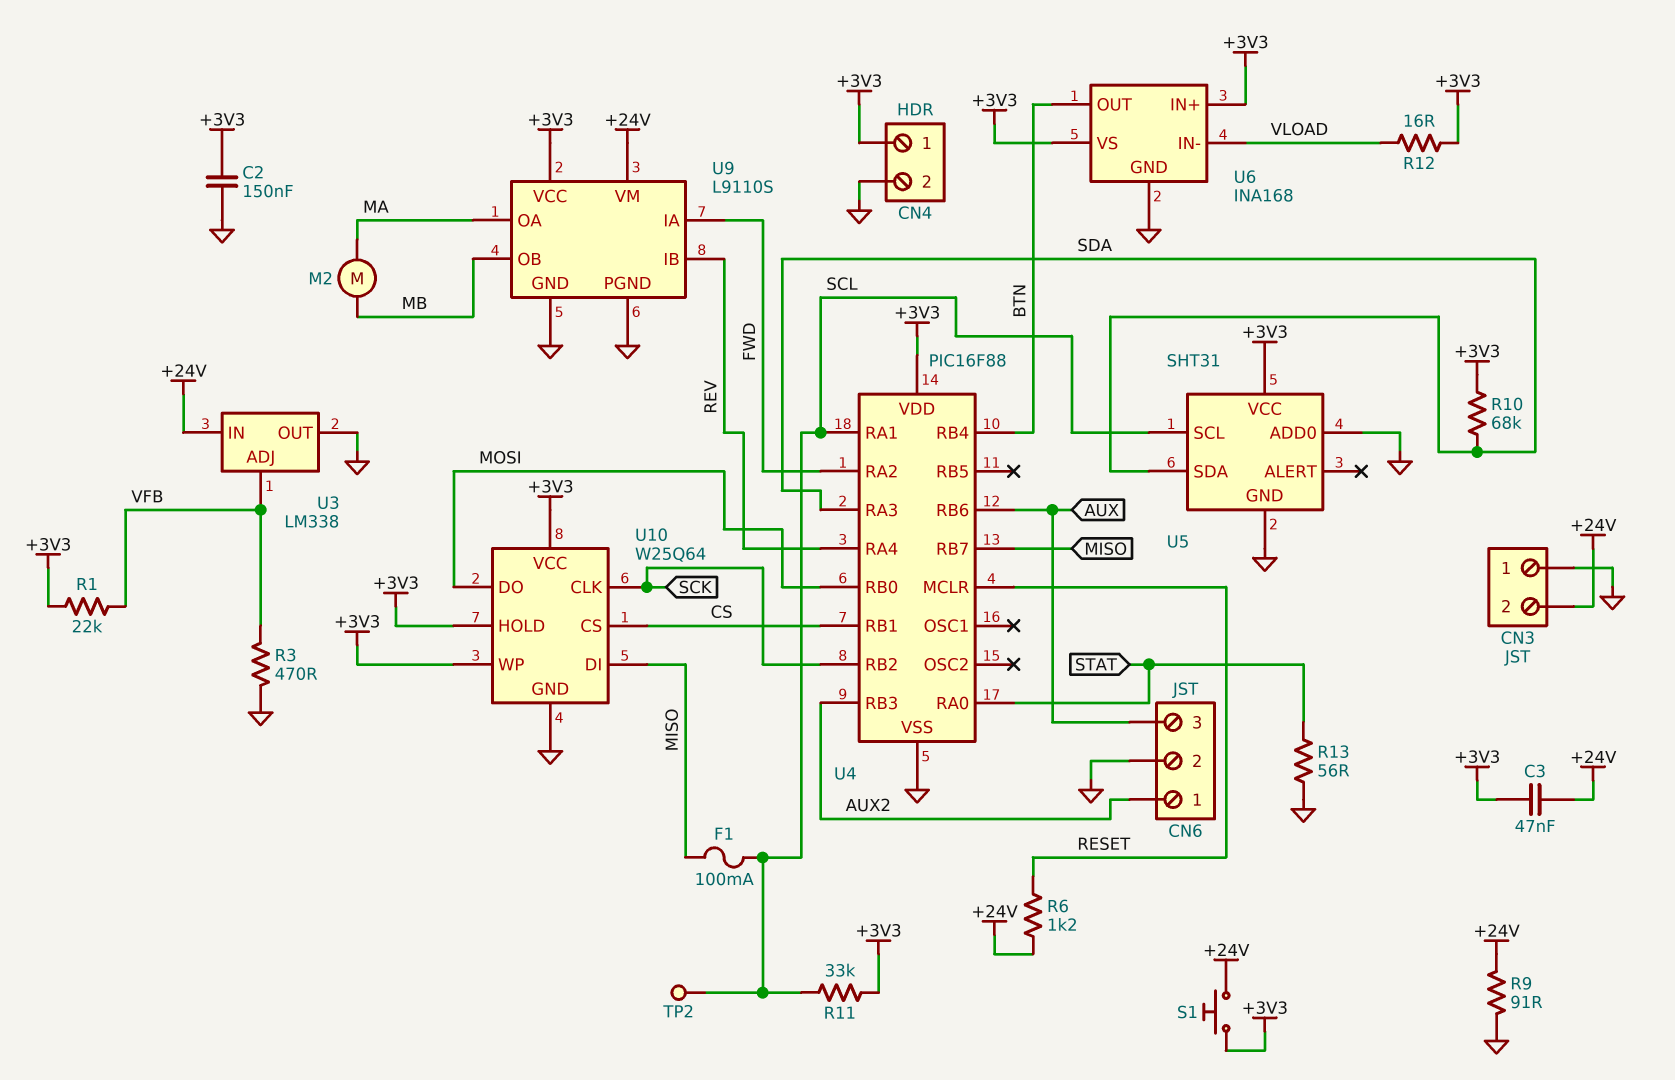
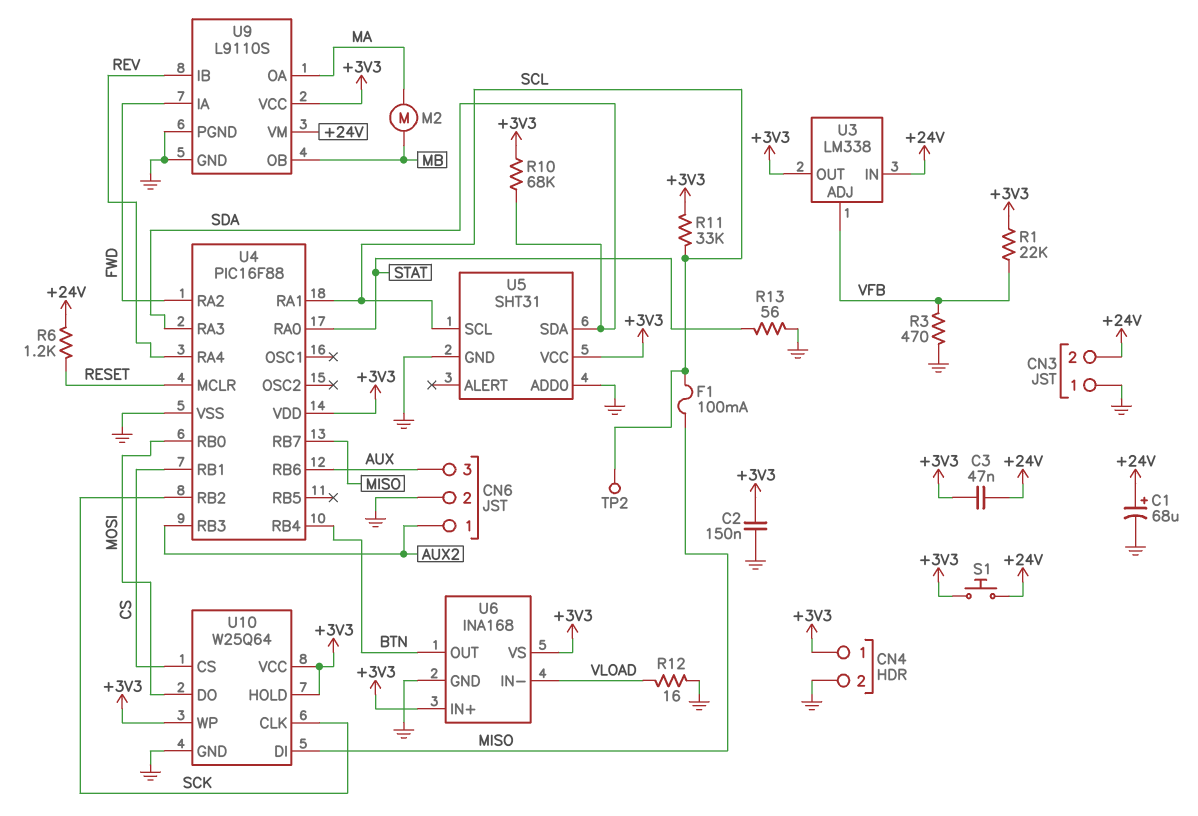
C1: none -> 68uF (plus +24V, minus GND)
R9: 91 (+24V, GND) -> none
R12: 16 (+3V3, VLOAD) -> 16 (GND, VLOAD)
U3 pin OUT: GND -> +3V3

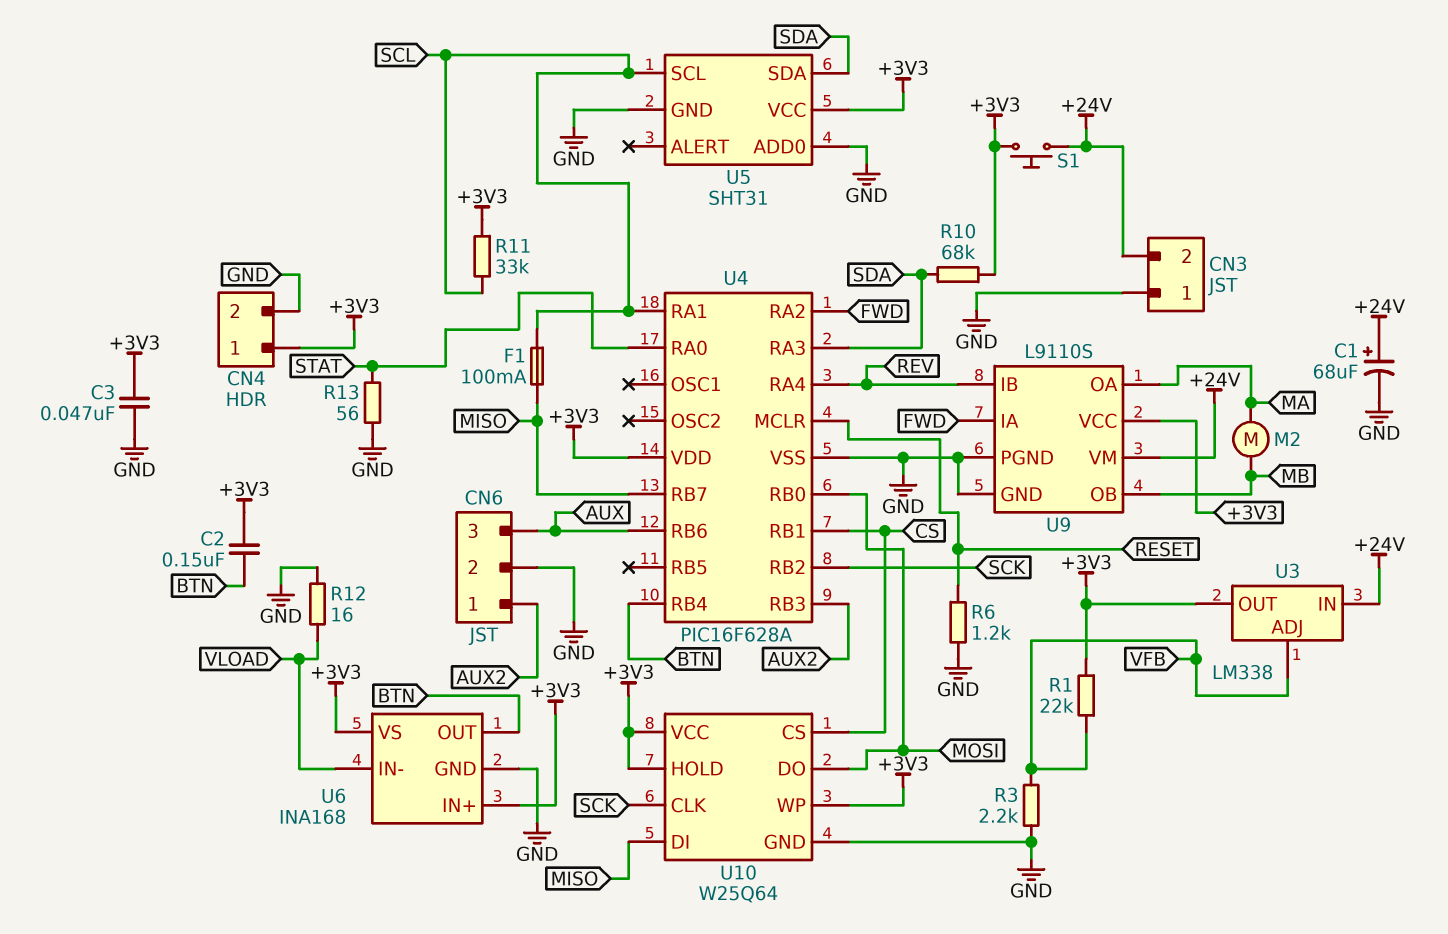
C2: 150nF (+3V3, GND) -> 150nF (+3V3, BTN)
C3: 47nF (+3V3, +24V) -> 47nF (+3V3, GND)
R3: 470 (GND, VFB) -> 2.2k (GND, VFB)
R6: 1.2k (+24V, RESET) -> 1.2k (GND, RESET)
TP2: test point (SCL) -> none
U4: PIC16F88 -> PIC16F628A

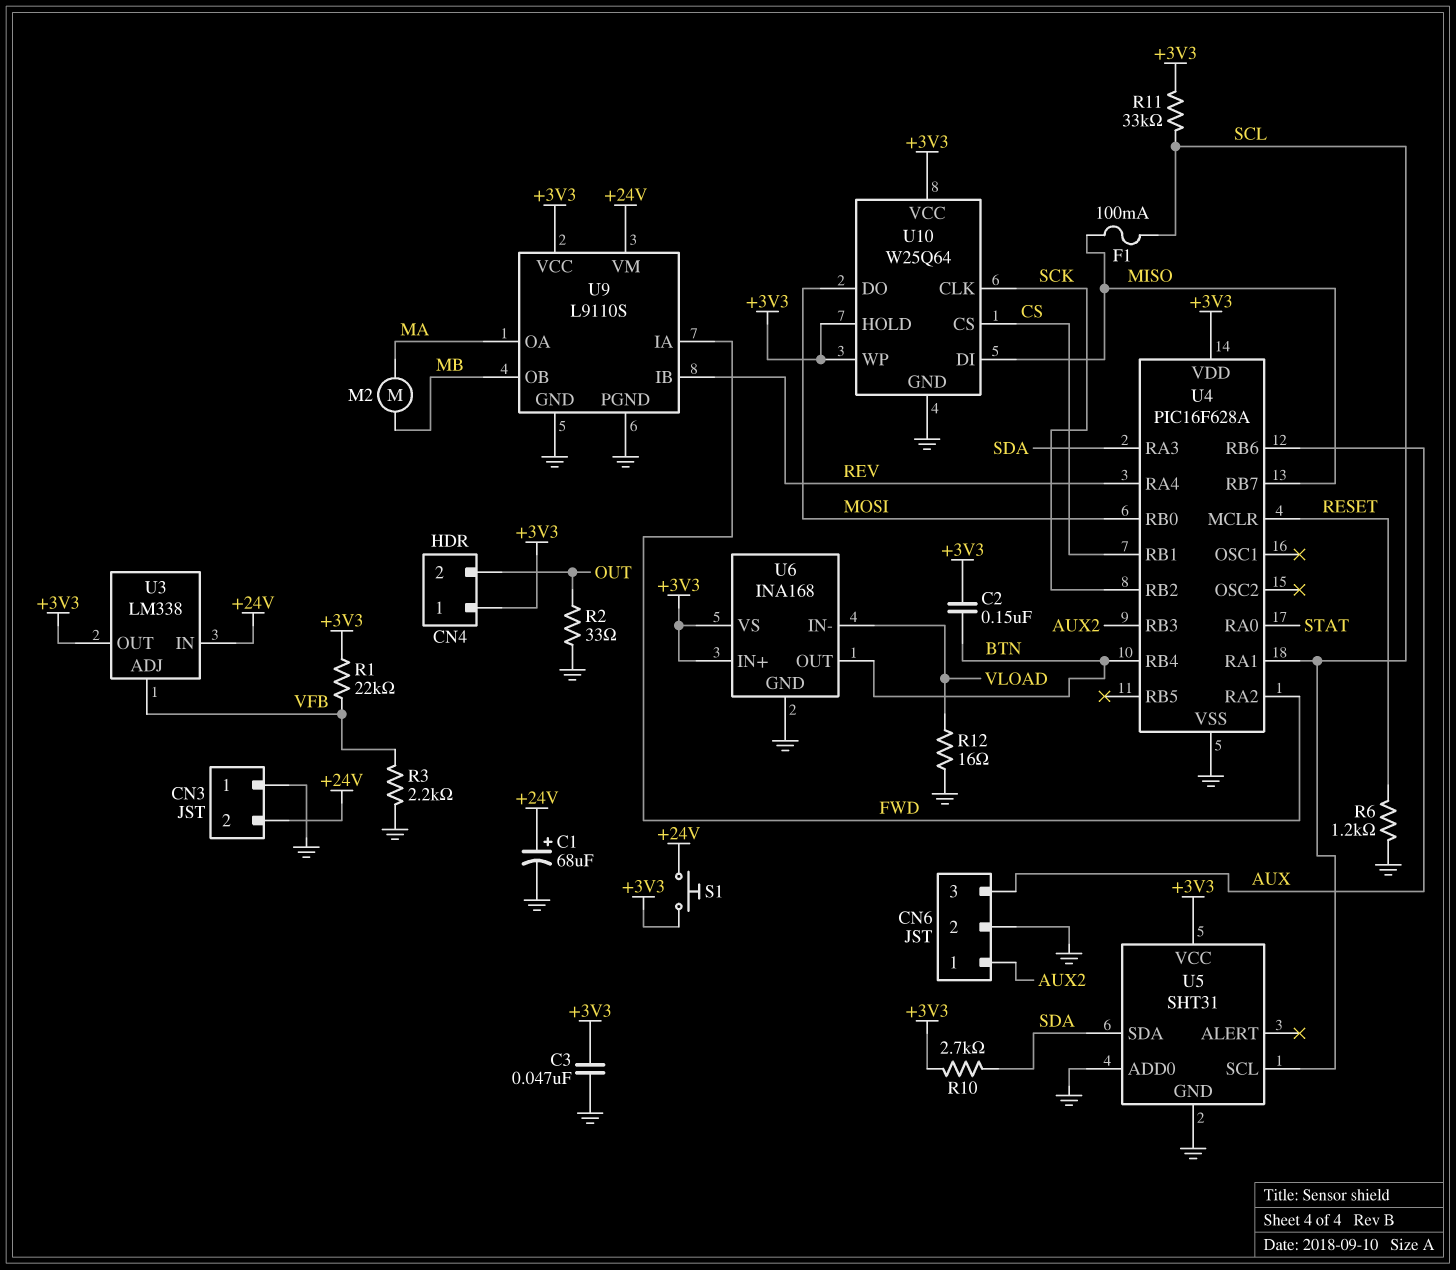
CN4 pin 2: GND -> OUT
R2: none -> 33 (GND, OUT)
R10: 68k (+3V3, SDA) -> 2.7k (+3V3, SDA)
R13: 56 (GND, STAT) -> none

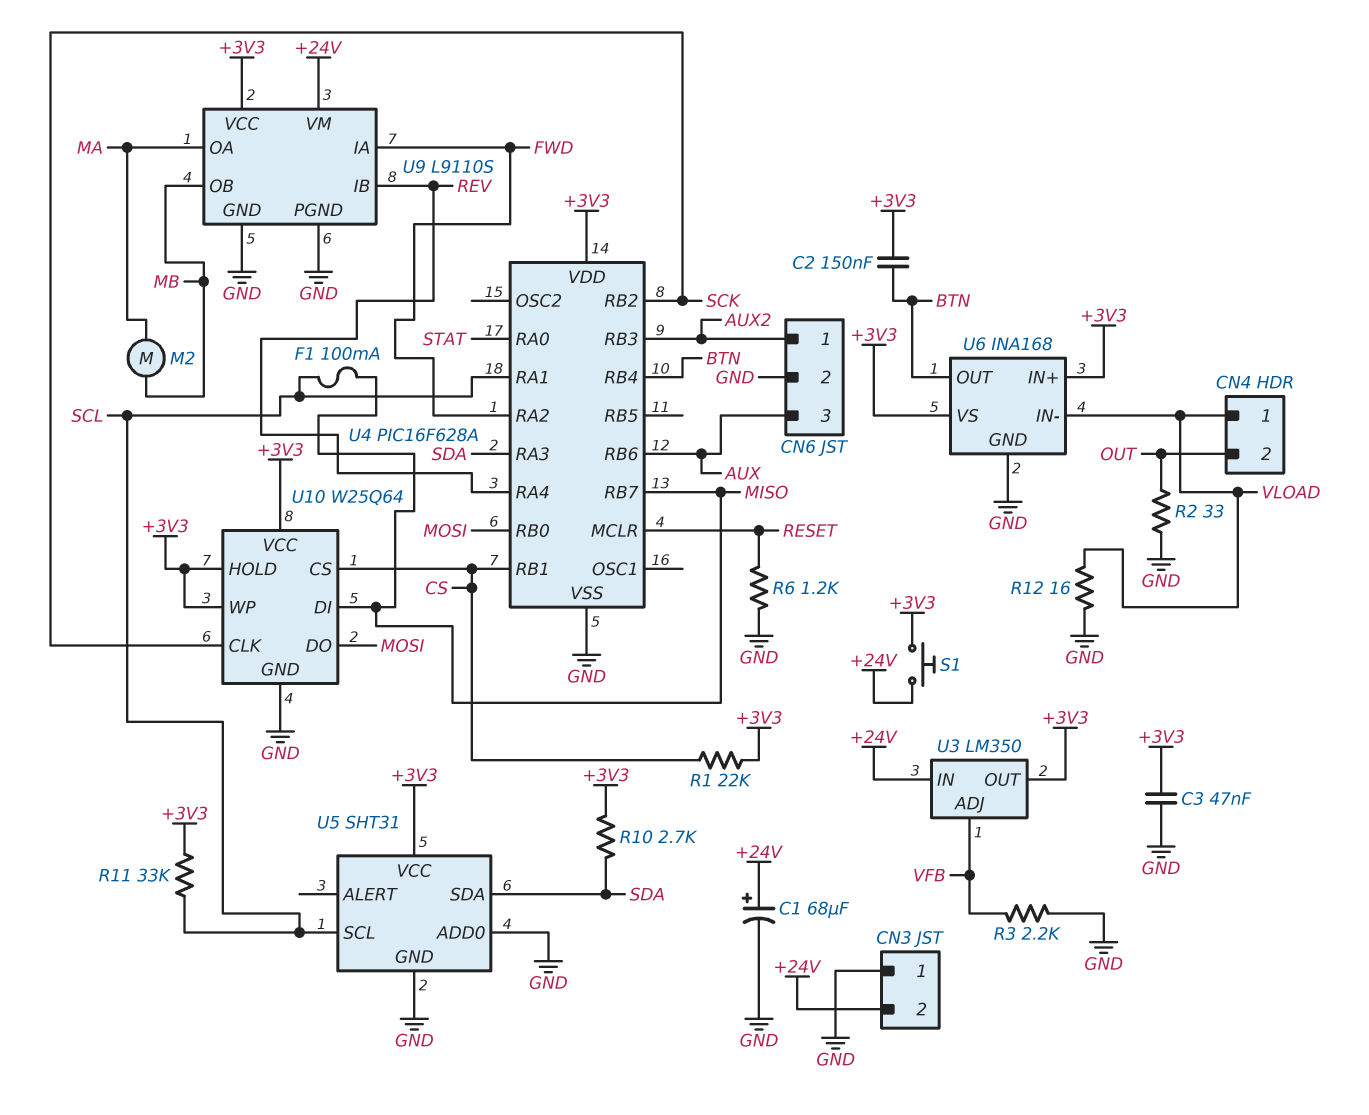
CN4 pin 1: +3V3 -> VLOAD
R1: 22k (+3V3, VFB) -> 22k (+3V3, CS)
U3: LM338 -> LM350

